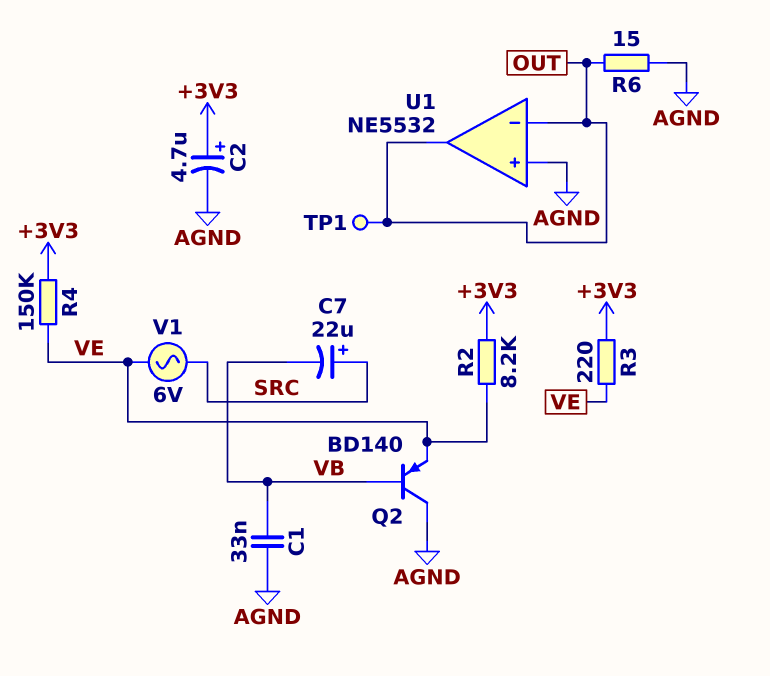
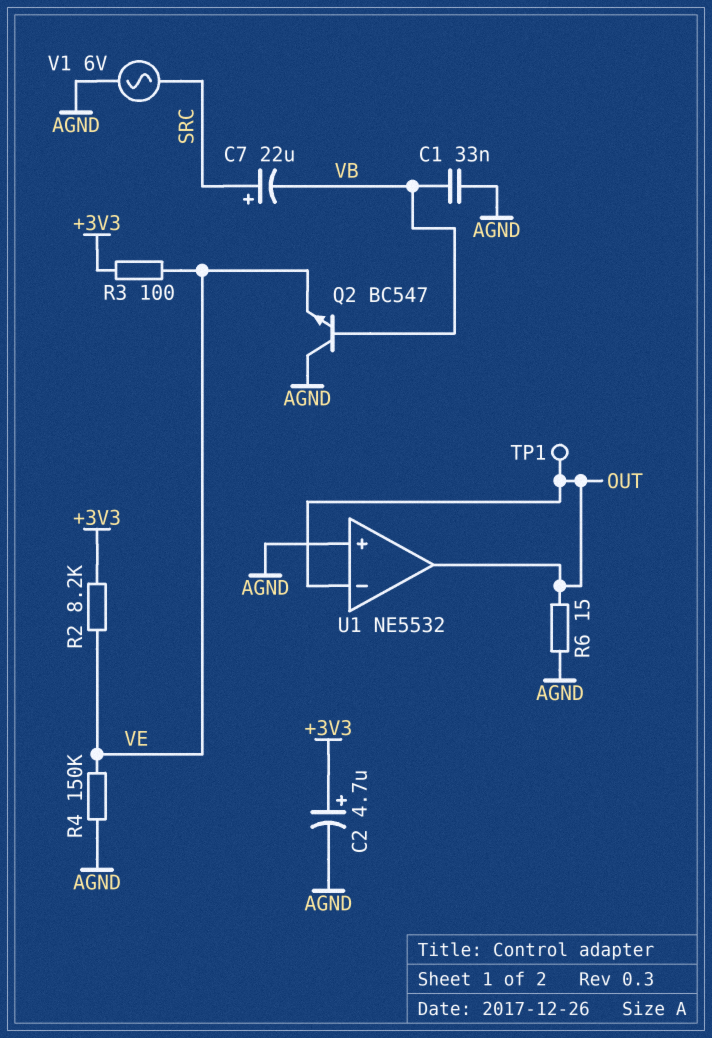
Q2: PNP BD140 (B VB, C AGND, E VE) -> NPN BC547 (B VB, C AGND, E VE)
R3: 220 (+3V3, VE) -> 100 (+3V3, VE)
R4: 150k (+3V3, VE) -> 150k (AGND, VE)
V1: AC 6V (SRC, VE) -> AC 6V (AGND, SRC)

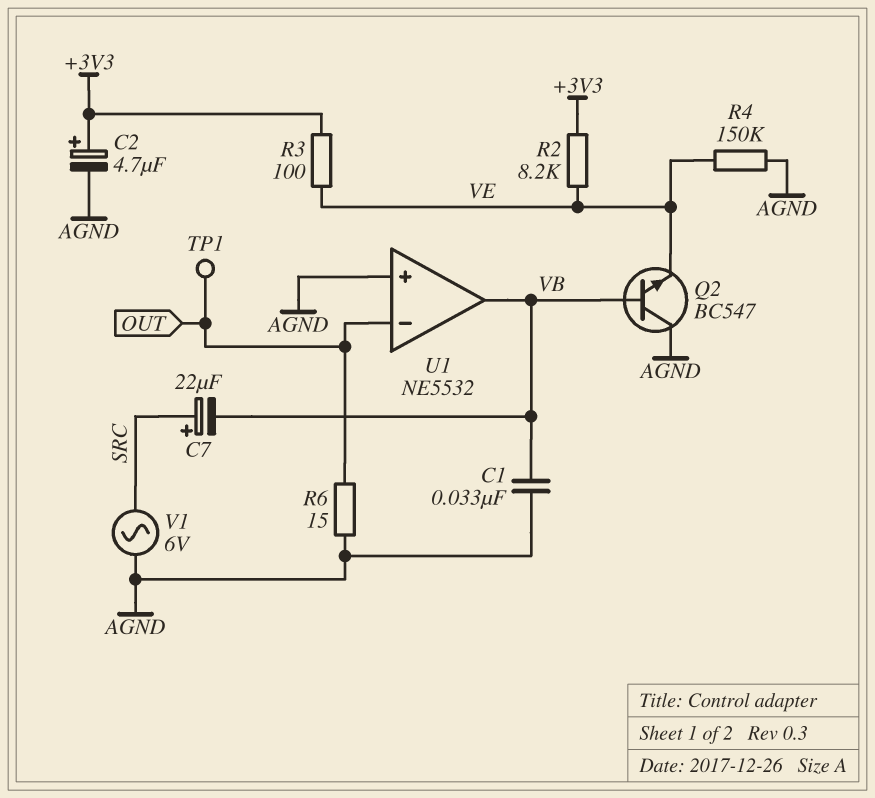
U1 pin out: OUT -> VB

